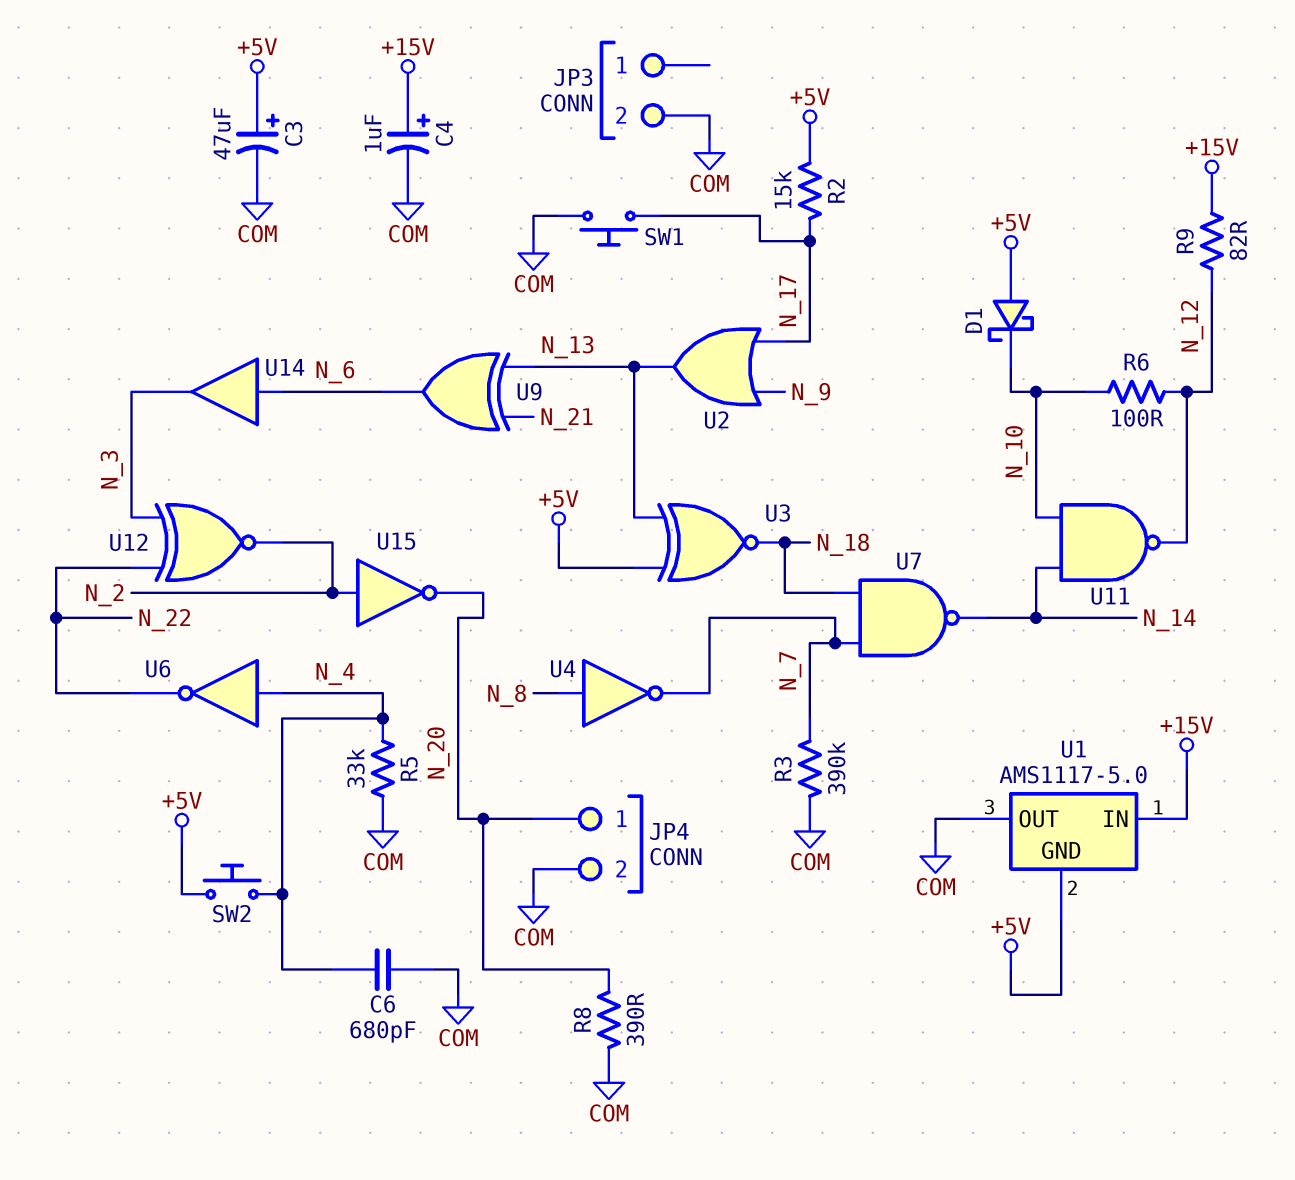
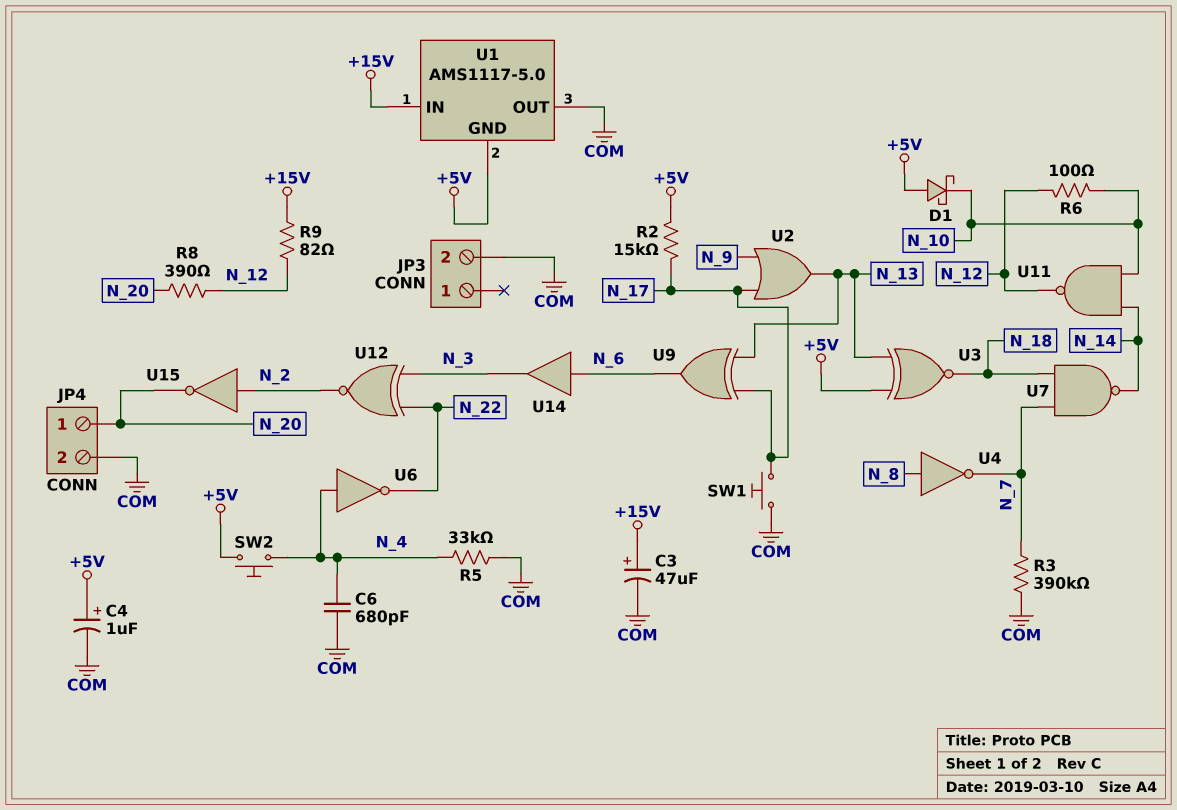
C3: 47uF (plus +5V, minus COM) -> 47uF (plus +15V, minus COM)
C4: 1uF (plus +15V, minus COM) -> 1uF (plus +5V, minus COM)
R8: 390 (COM, N_20) -> 390 (N_12, N_20)
U9: XOR (in N_13, in N_21, out N_6) -> XOR (in N_13, in N_17, out N_6)

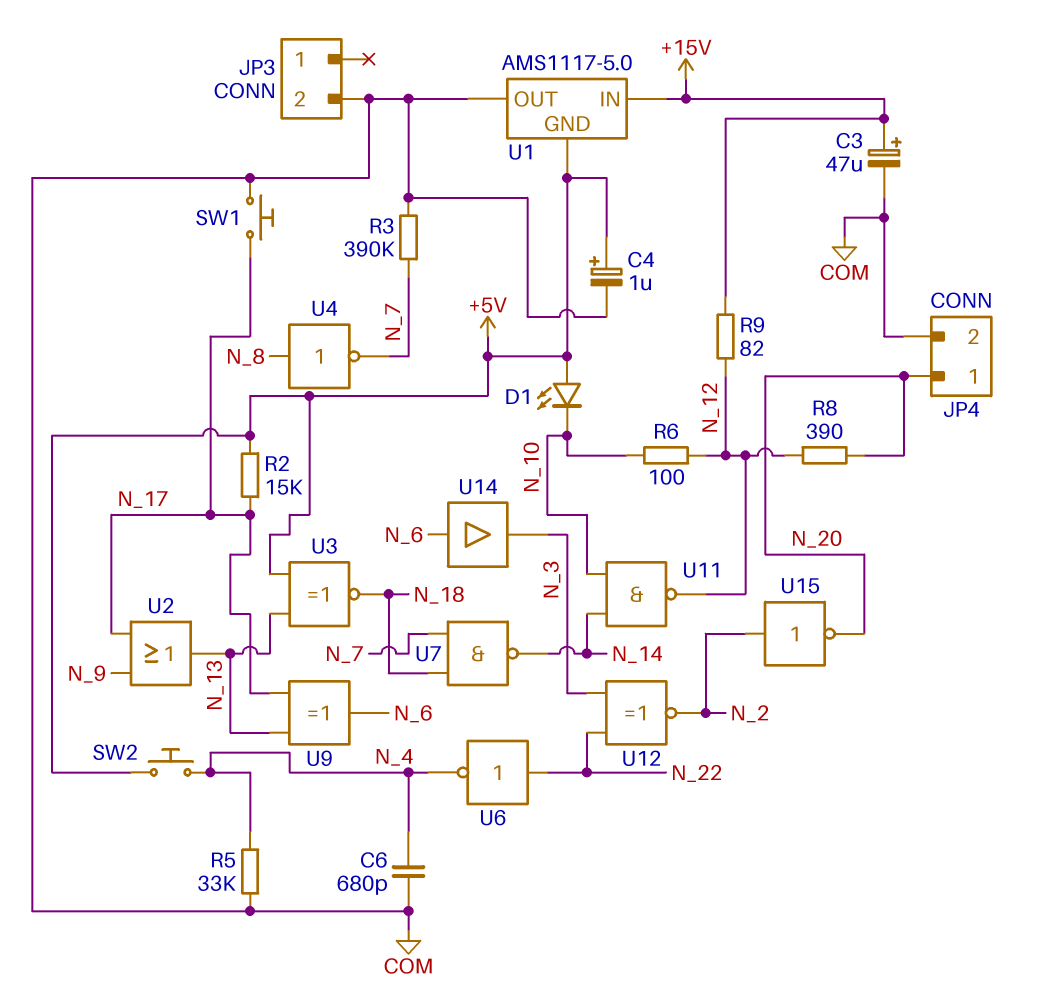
D1: schottky (A +5V, K N_10) -> LED (A +5V, K N_10)
U6: NOT (in N_4, out N_22) -> NOT (in N_22, out N_4)

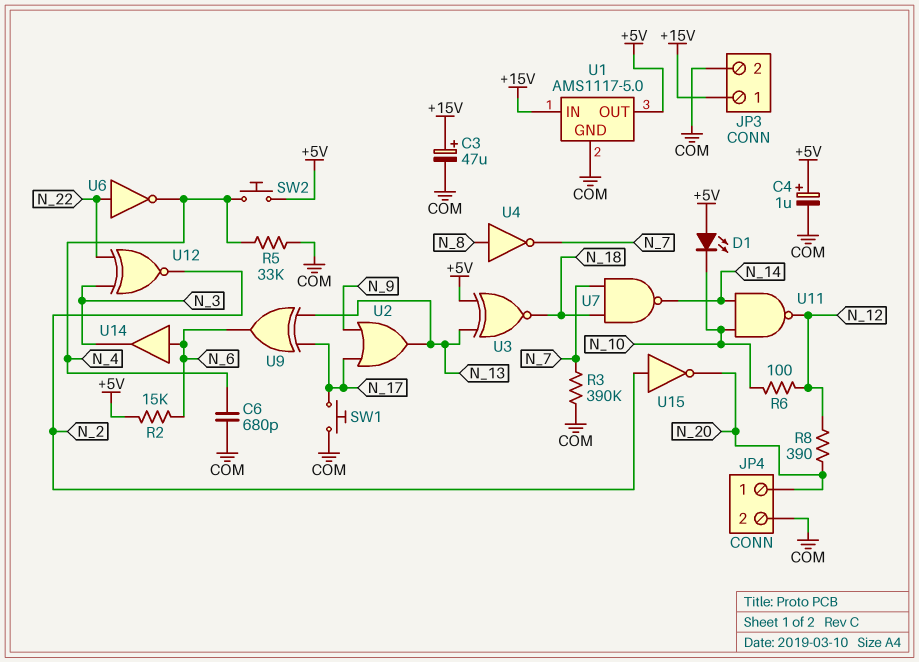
JP3 pin 1: none -> +15V
R2: 15k (+5V, N_17) -> 15k (+5V, N_6)
R9: 82 (+15V, N_12) -> none
U1 pin GND: +5V -> COM
U1 pin OUT: COM -> +5V

